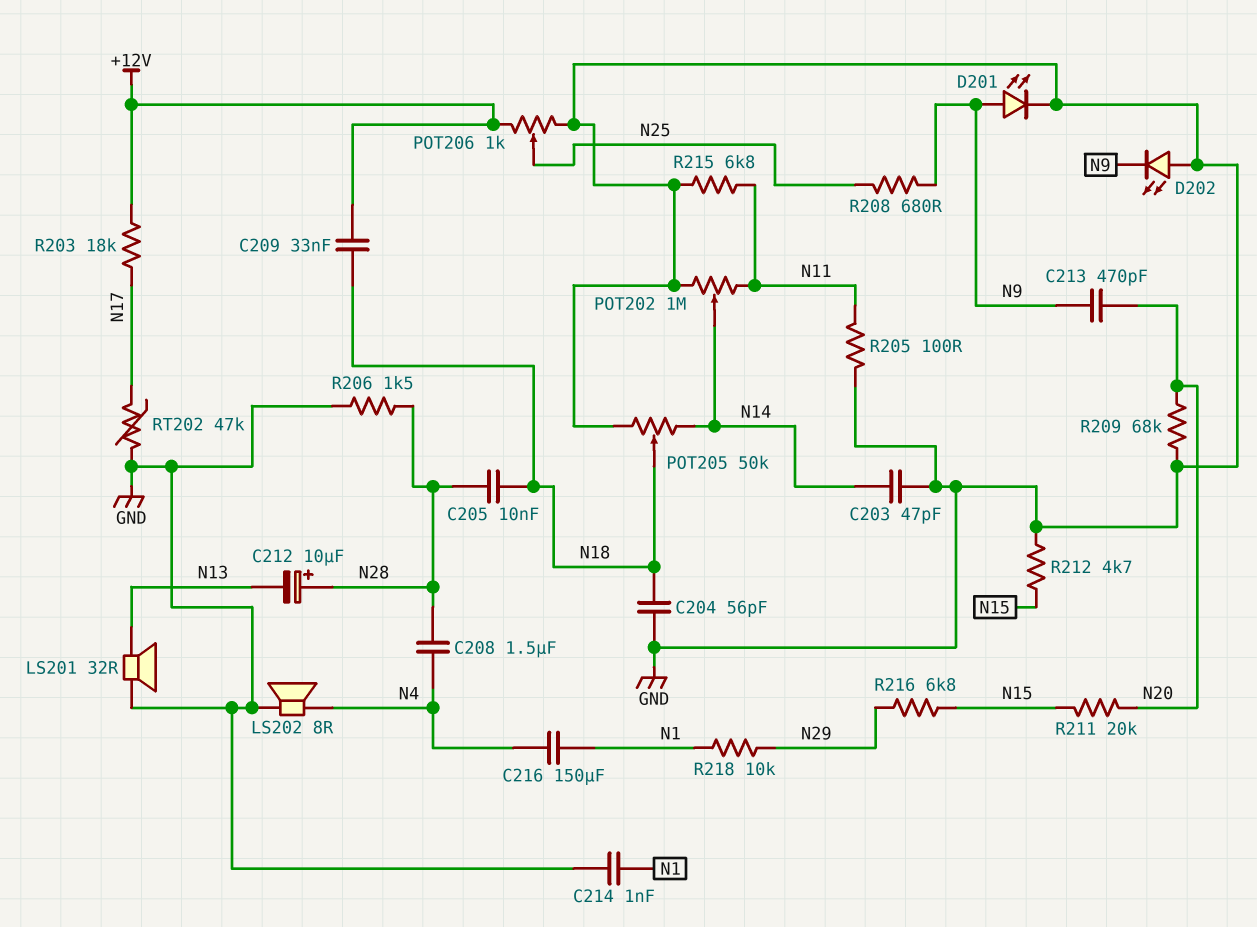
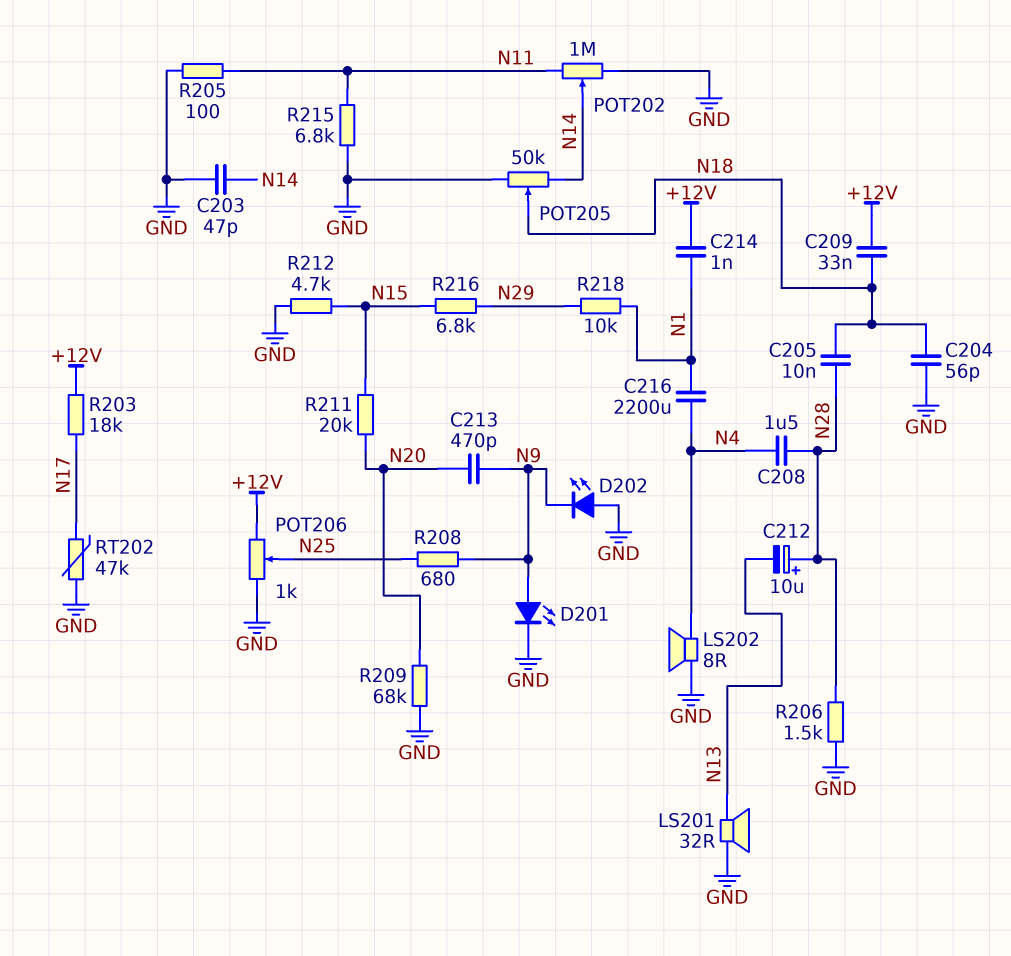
C214: 1nF (GND, N1) -> 1nF (+12V, N1)
C216: 150uF (N1, N4) -> 2200uF (N1, N4)

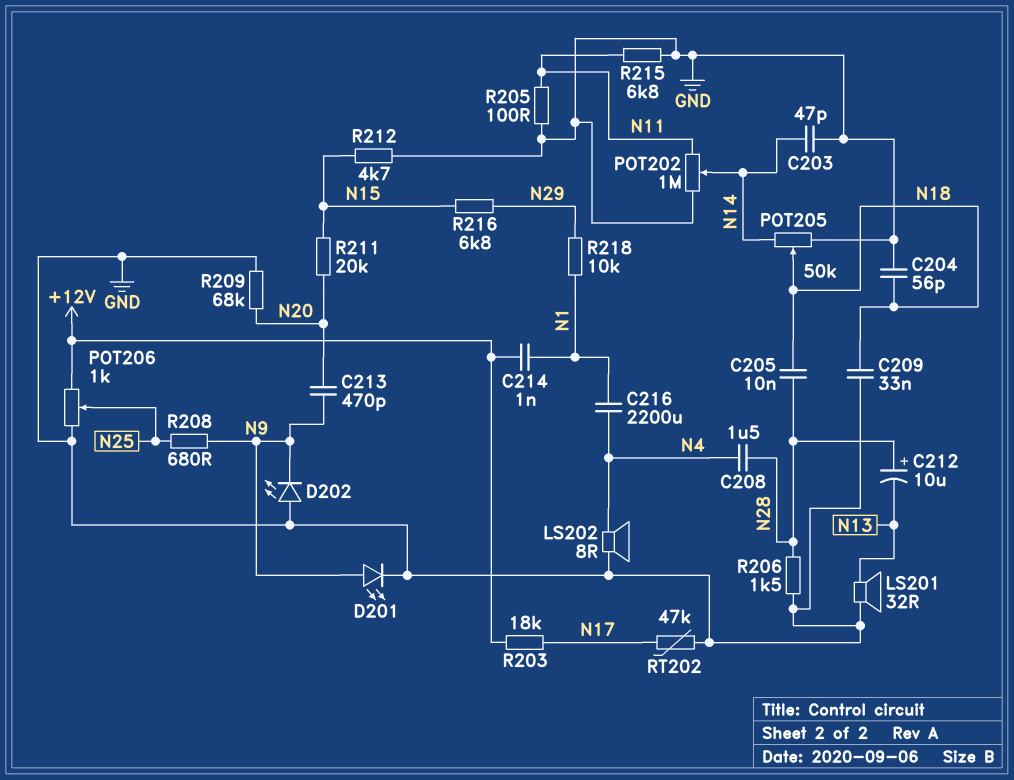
C209: 33nF (+12V, N18) -> 33nF (GND, N18)

